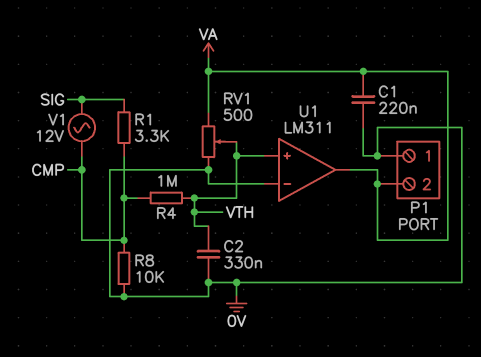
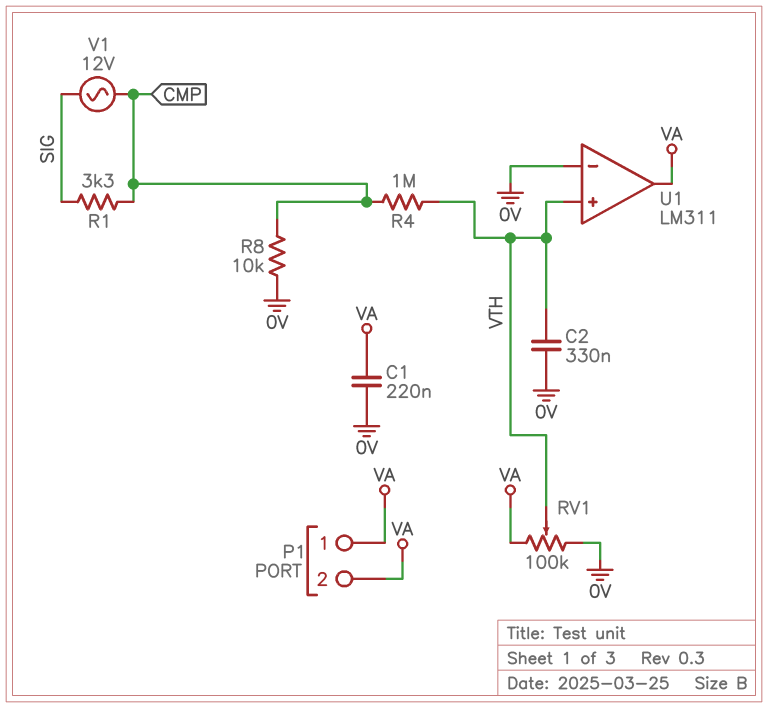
P1 pin 1: 0V -> VA
RV1: 500 (0V, VA, wiper VTH) -> 100k (0V, VA, wiper VTH)

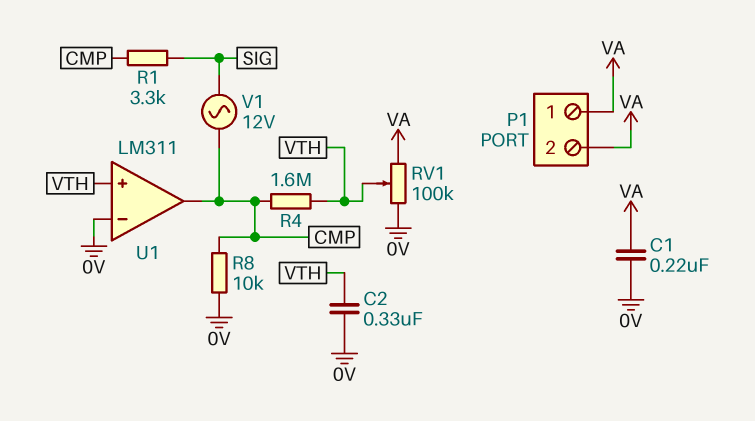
R4: 1M (CMP, VTH) -> 1.6M (CMP, VTH)
U1 pin out: VA -> CMP

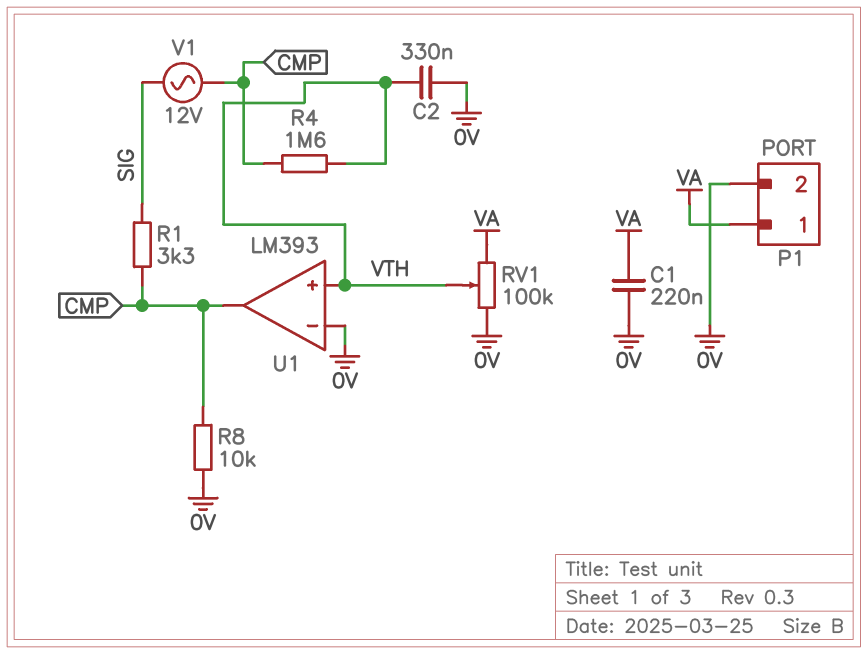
P1 pin 2: VA -> 0V
U1: LM311 -> LM393

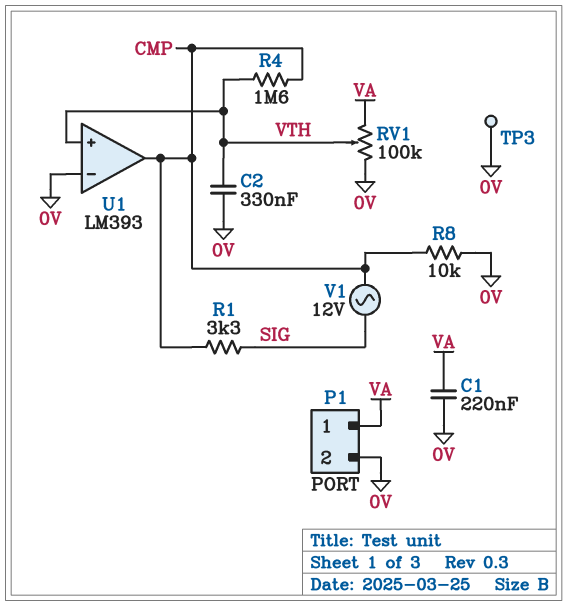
TP3: none -> test point (0V)

